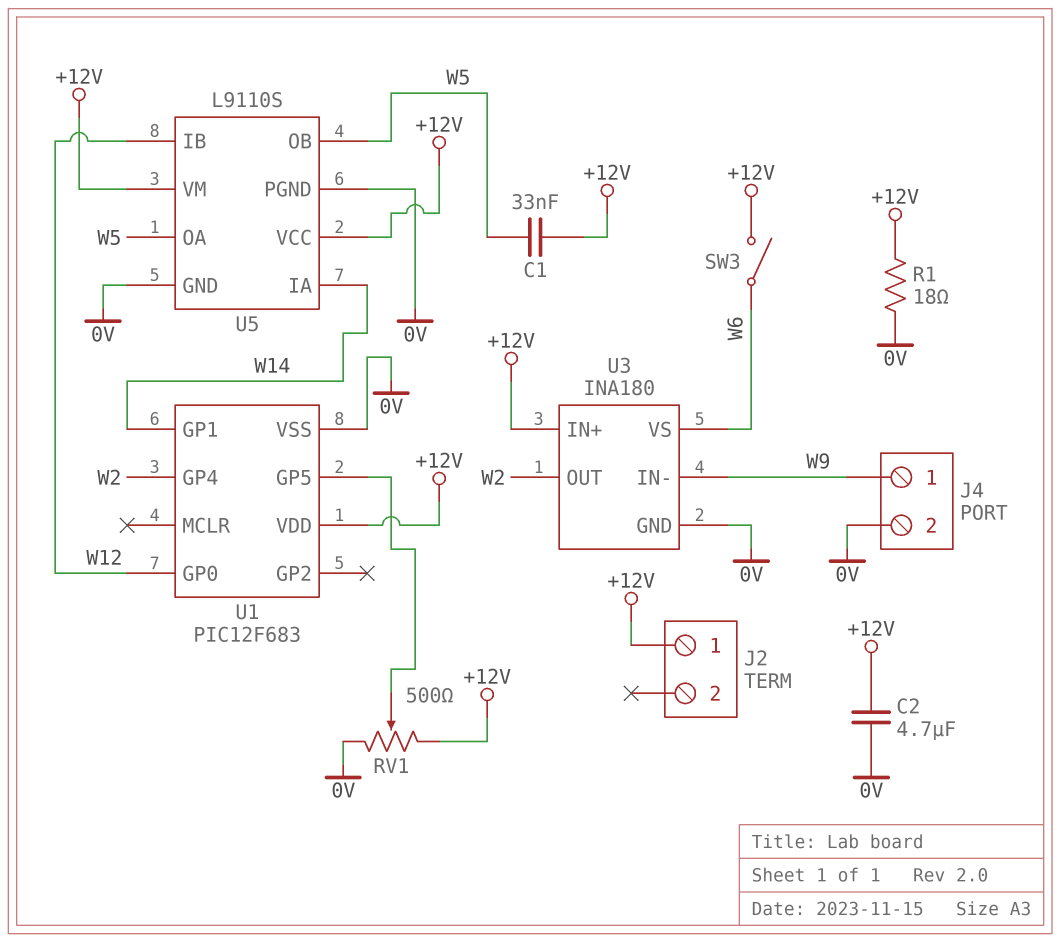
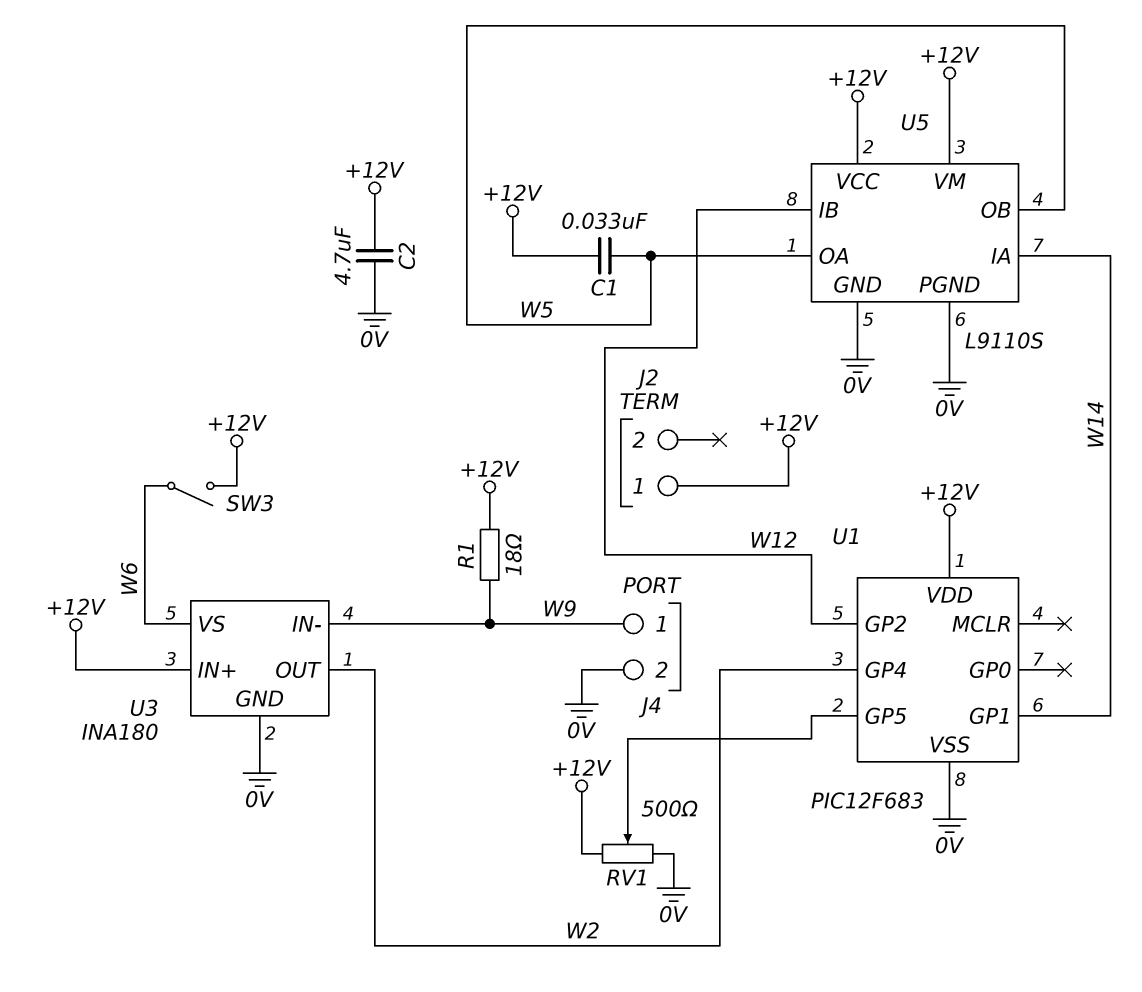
R1: 18 (+12V, 0V) -> 18 (+12V, W9)
U1 pin GP0: W12 -> none
U1 pin GP2: none -> W12

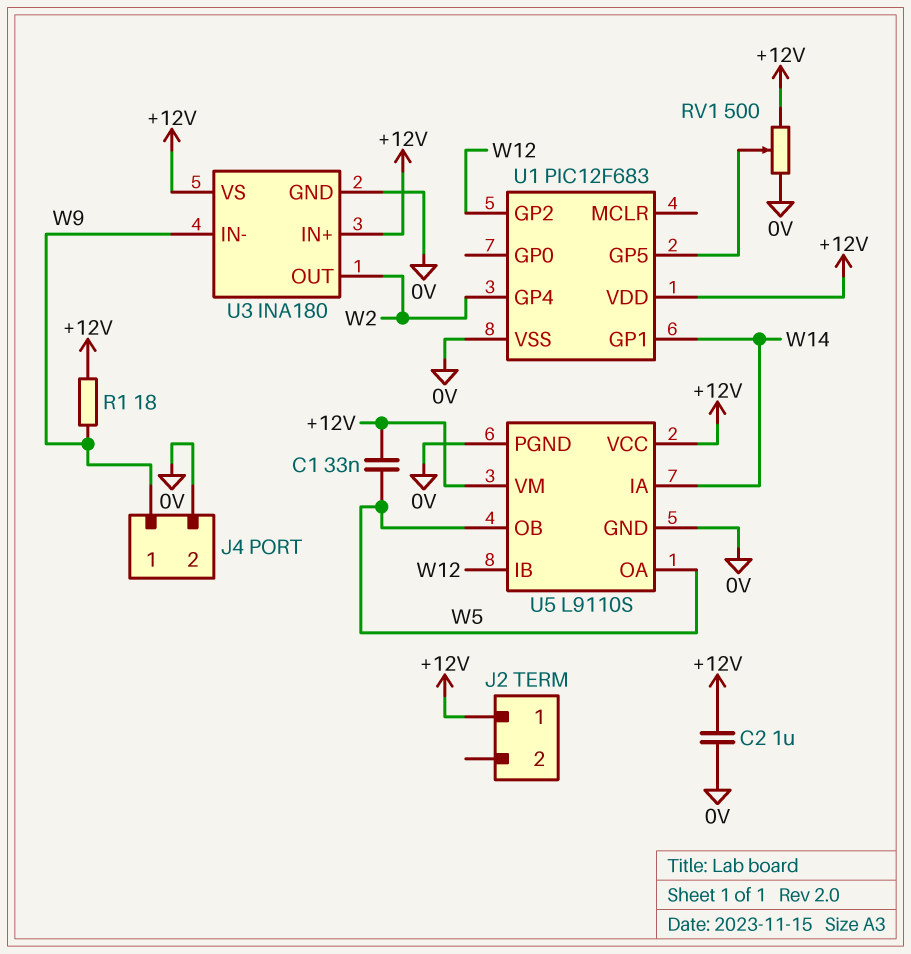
C2: 4.7uF (+12V, 0V) -> 1uF (+12V, 0V)
SW3: switch (+12V, W6) -> none
U3 pin VS: W6 -> +12V

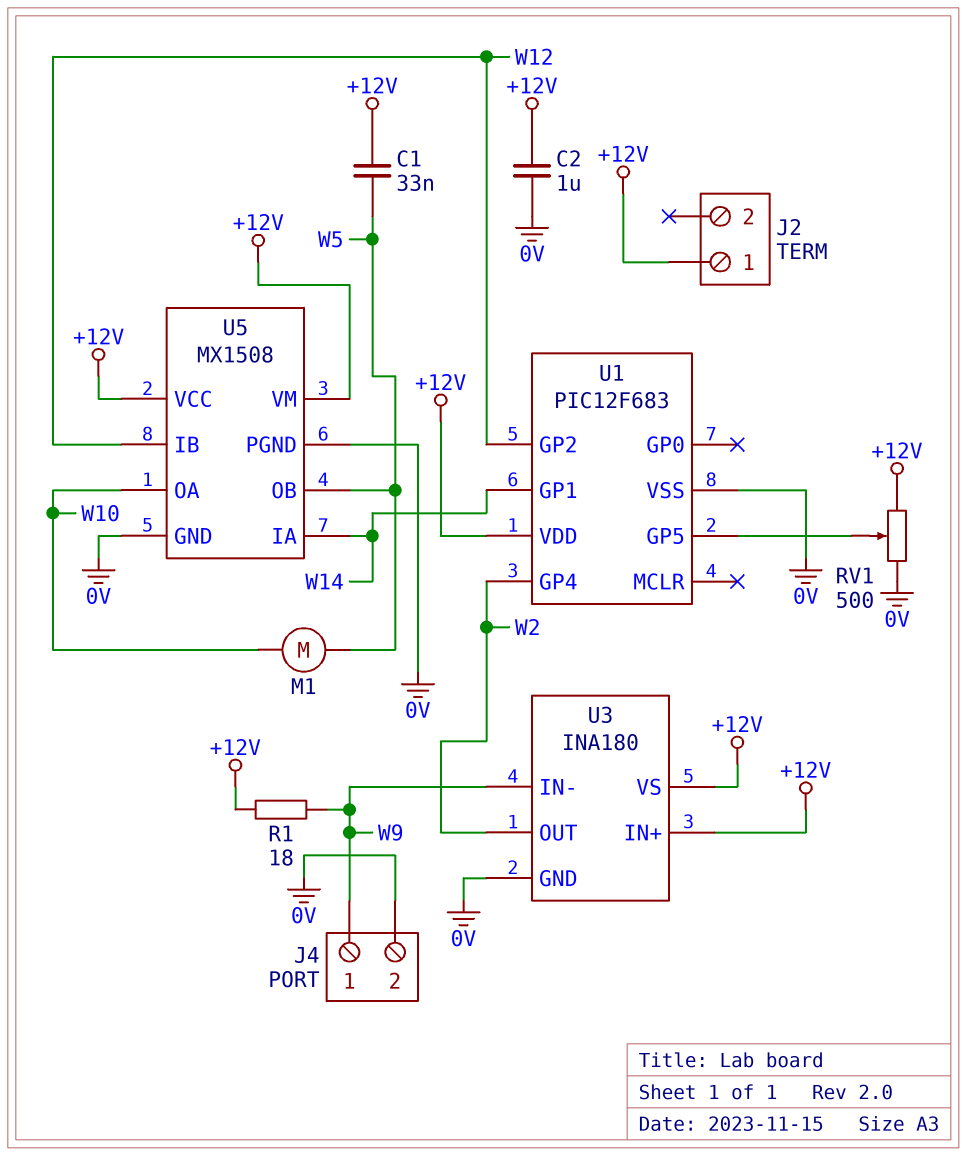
M1: none -> motor (W5, W10)
U5: L9110S -> MX1508
U5 pin OA: W5 -> W10

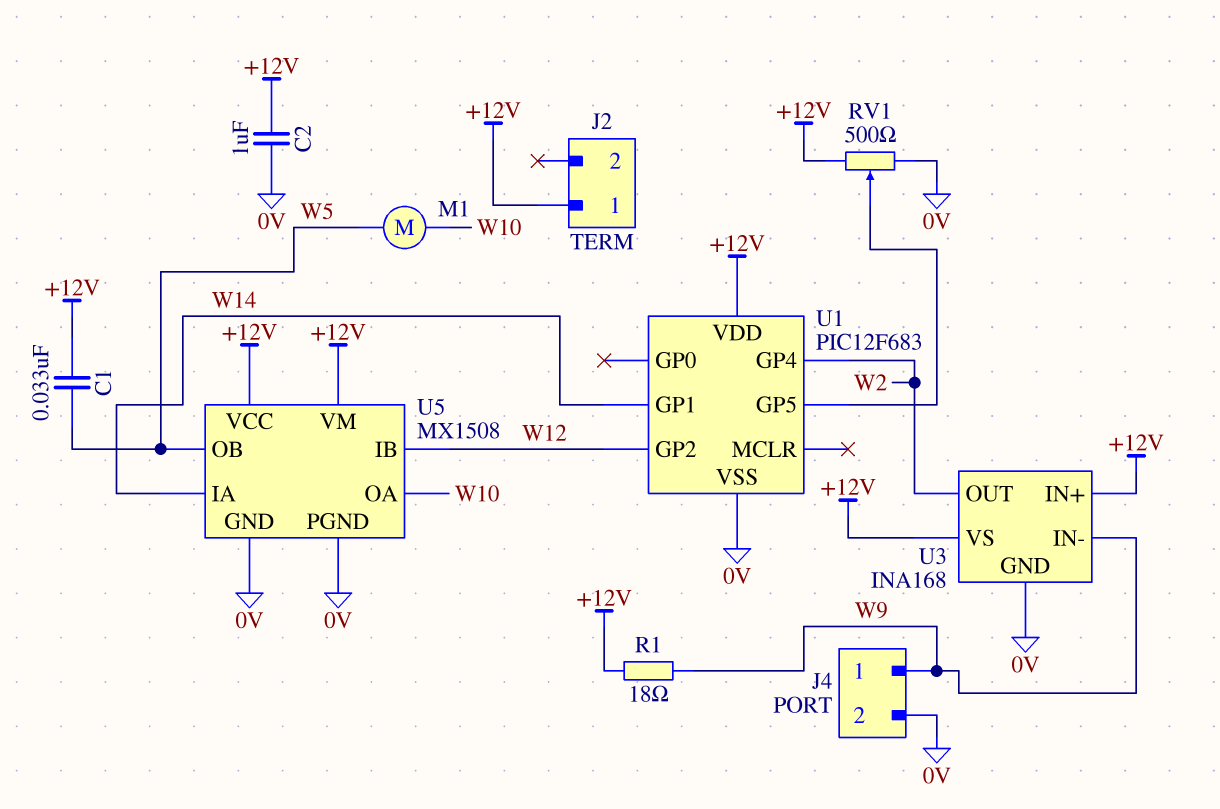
U3: INA180 -> INA168

